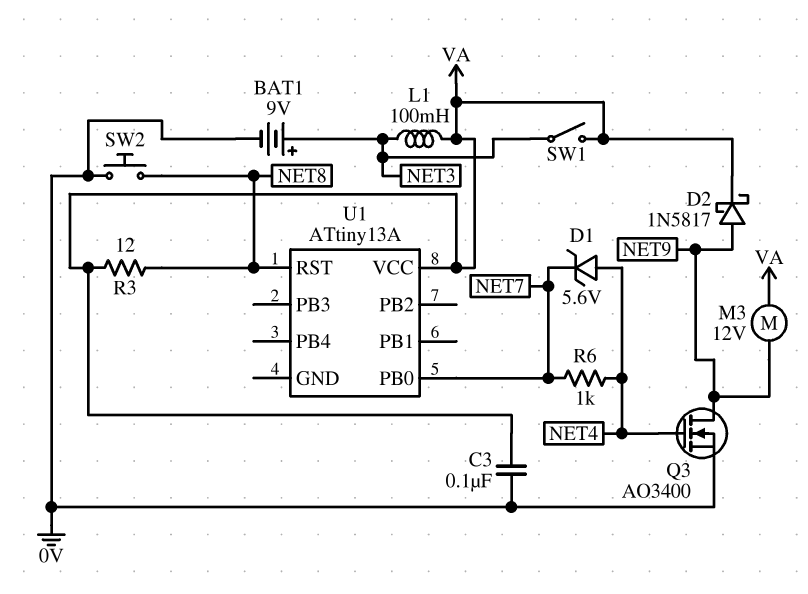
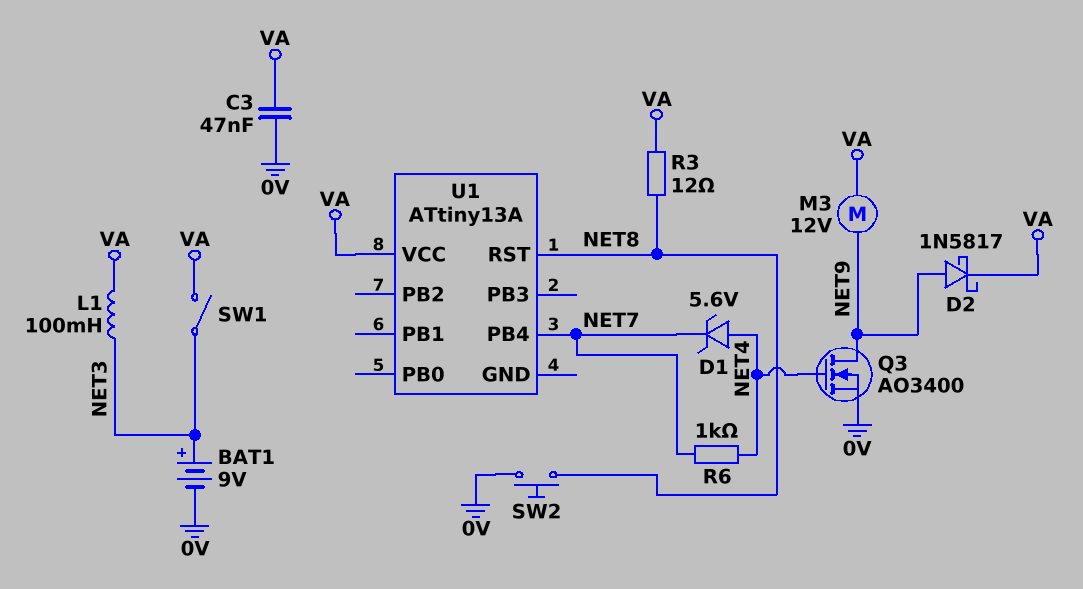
C3: 100nF (0V, VA) -> 47nF (0V, VA)
U1 pin PB0: NET7 -> none
U1 pin PB4: none -> NET7

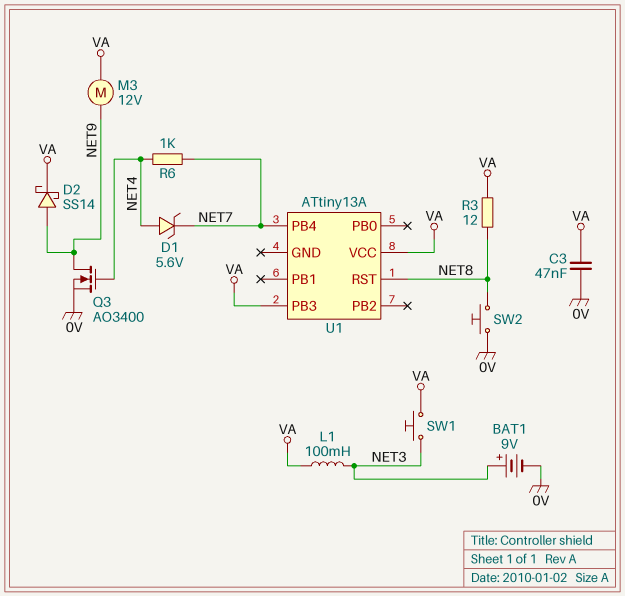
D2: schottky 1N5817 (A NET9, K VA) -> schottky SS14 (A NET9, K VA)
SW1: switch (NET3, VA) -> button (NET3, VA)
U1 pin PB3: none -> VA

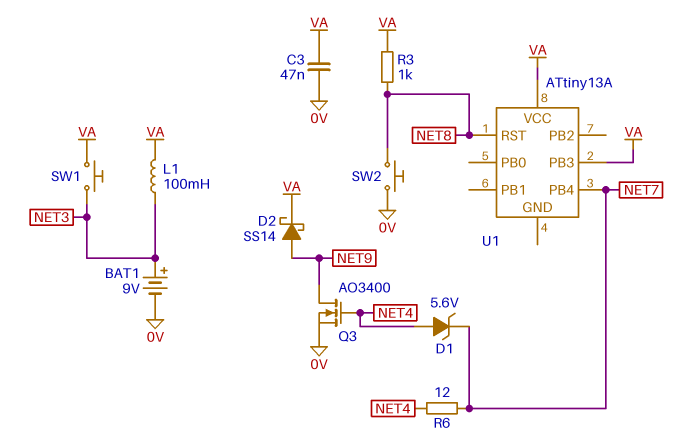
M3: motor 12V (NET9, VA) -> none
R3: 12 (NET8, VA) -> 1k (NET8, VA)
R6: 1k (NET4, NET7) -> 12 (NET4, NET7)

